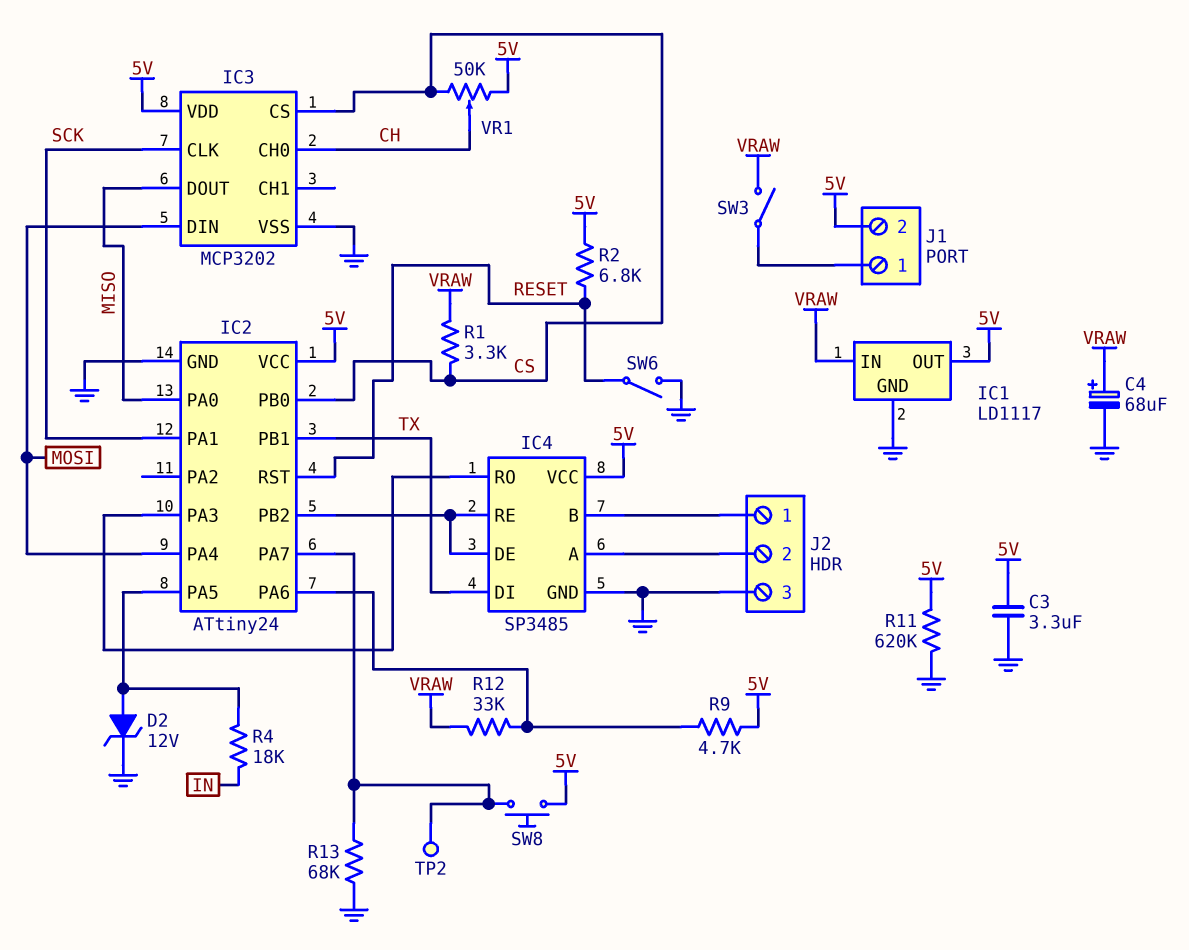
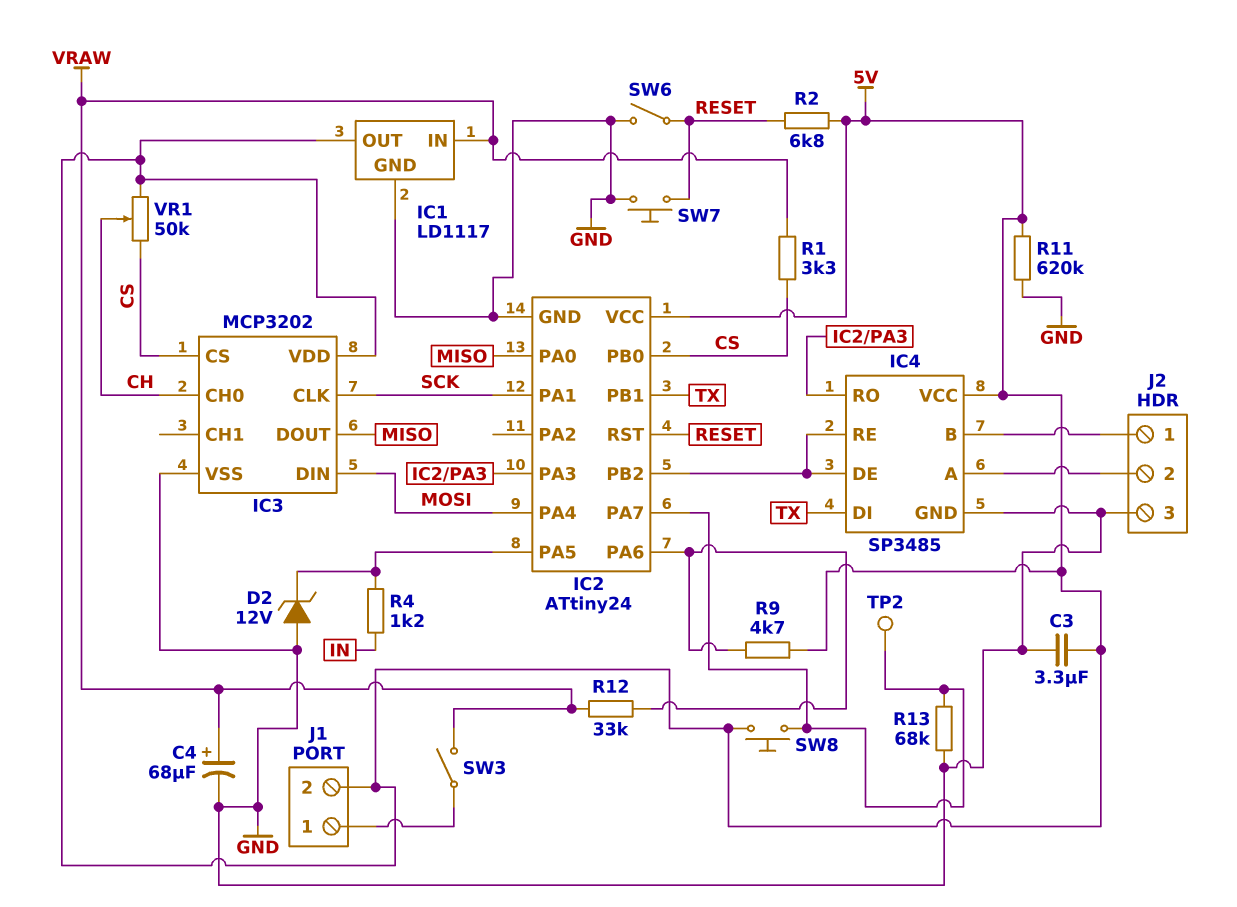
D2: zener 12V (A IC2/PA5, K GND) -> zener 12V (A GND, K IC2/PA5)
R4: 18k (IC2/PA5, IN) -> 1.2k (IC2/PA5, IN)
SW7: none -> button (GND, RESET)

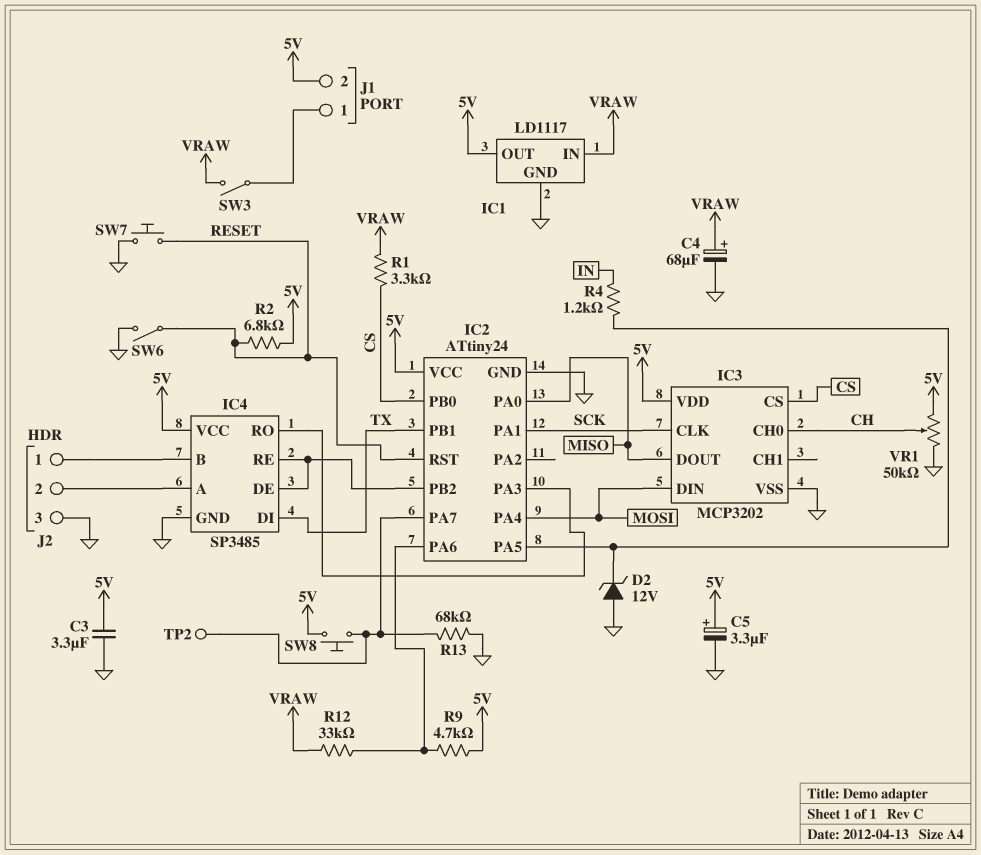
C5: none -> 3.3uF (plus 5V, minus GND)
R11: 620k (5V, GND) -> none
VR1: 50k (5V, CS, wiper CH) -> 50k (5V, GND, wiper CH)

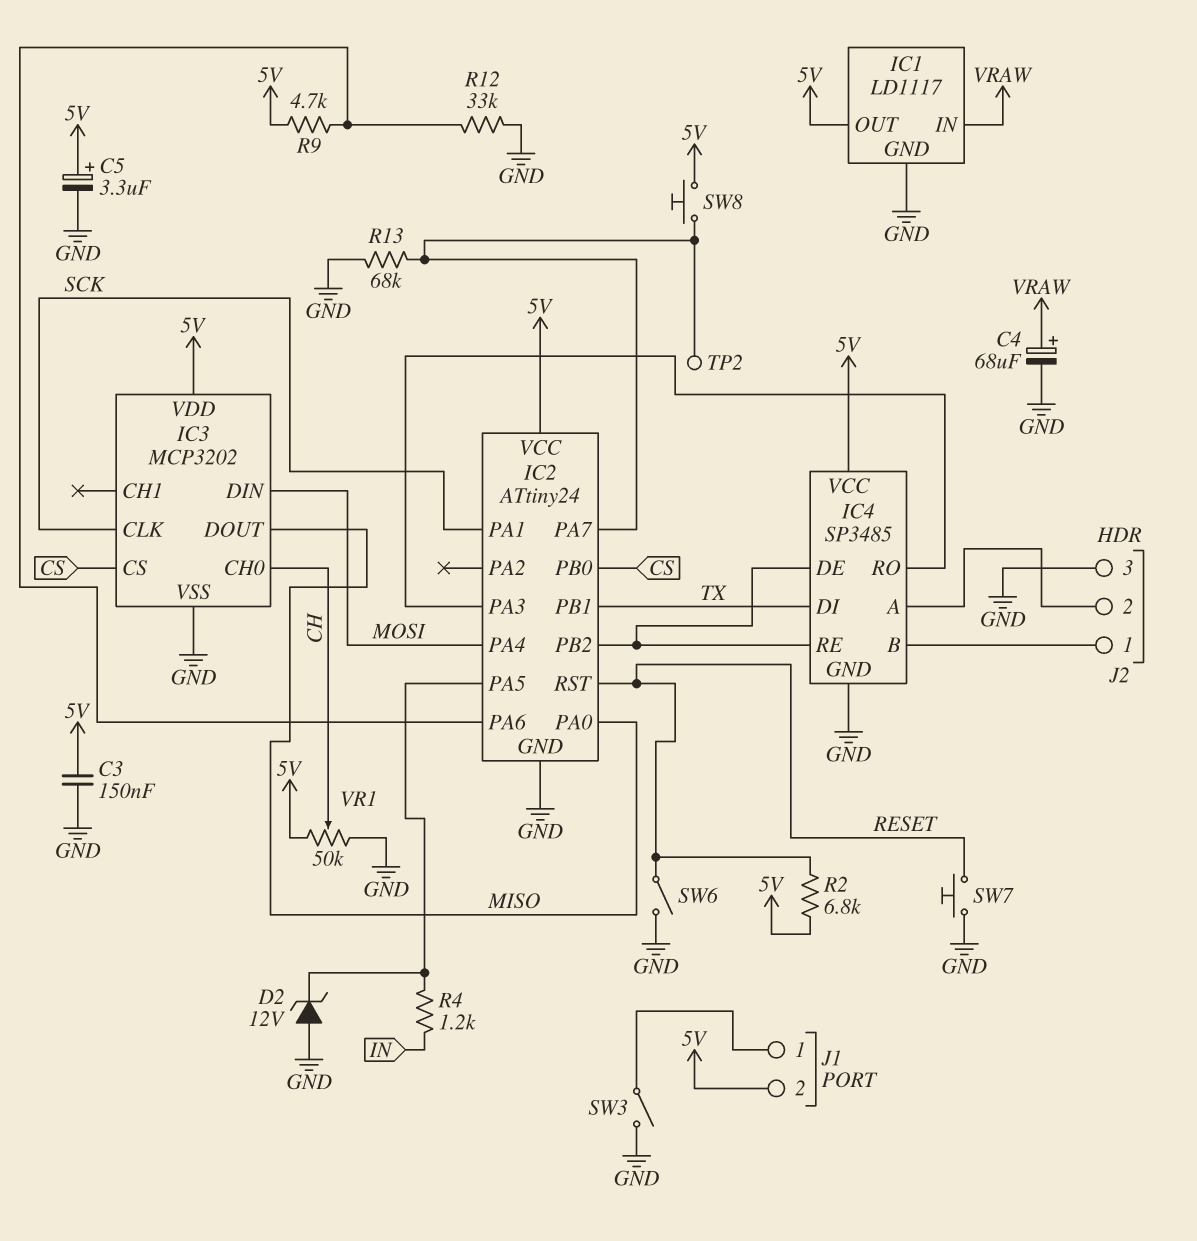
C3: 3.3uF (5V, GND) -> 150nF (5V, GND)
R1: 3.3k (CS, VRAW) -> none
R12: 33k (IC2/PA6, VRAW) -> 33k (GND, IC2/PA6)
SW3: switch (J1/1, VRAW) -> switch (GND, J1/1)

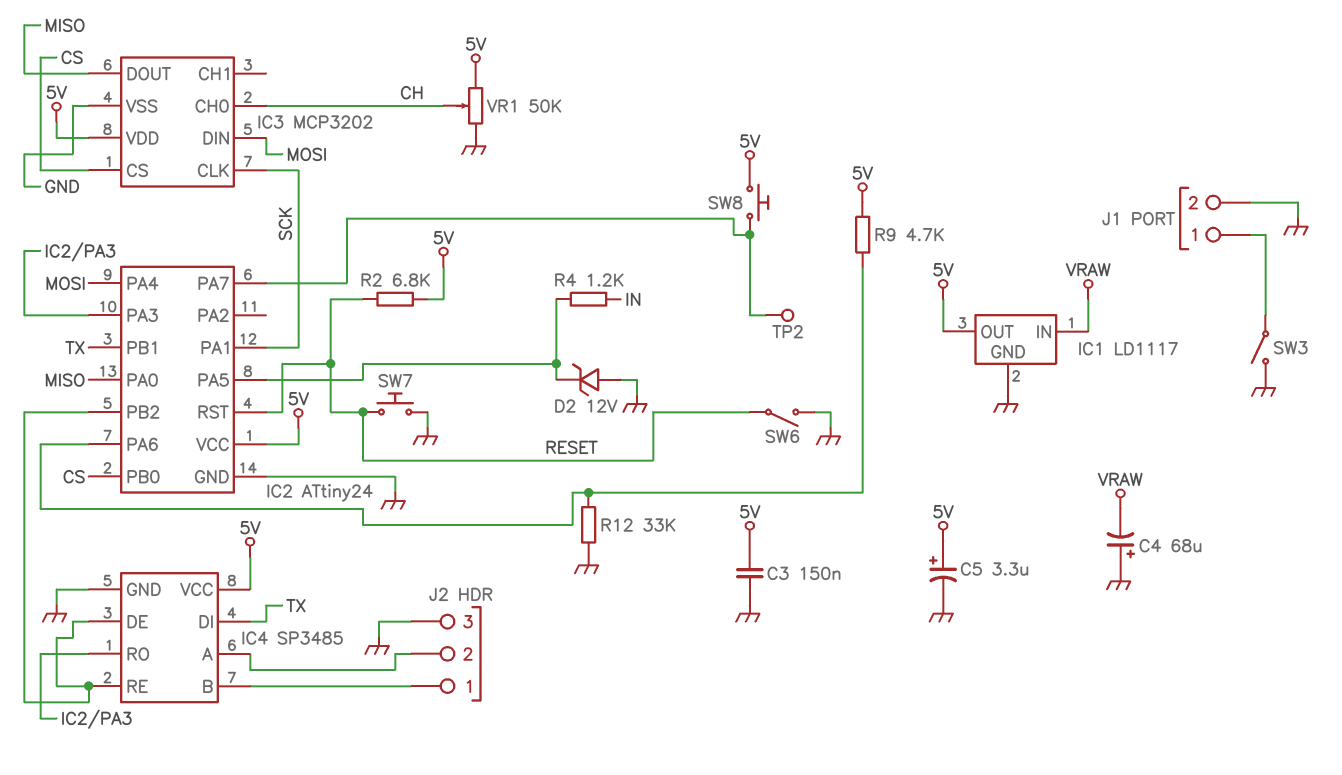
C4: 68uF (plus VRAW, minus GND) -> 68uF (plus GND, minus VRAW)
J1 pin 2: 5V -> GND
R13: 68k (GND, IC2/PA7) -> none

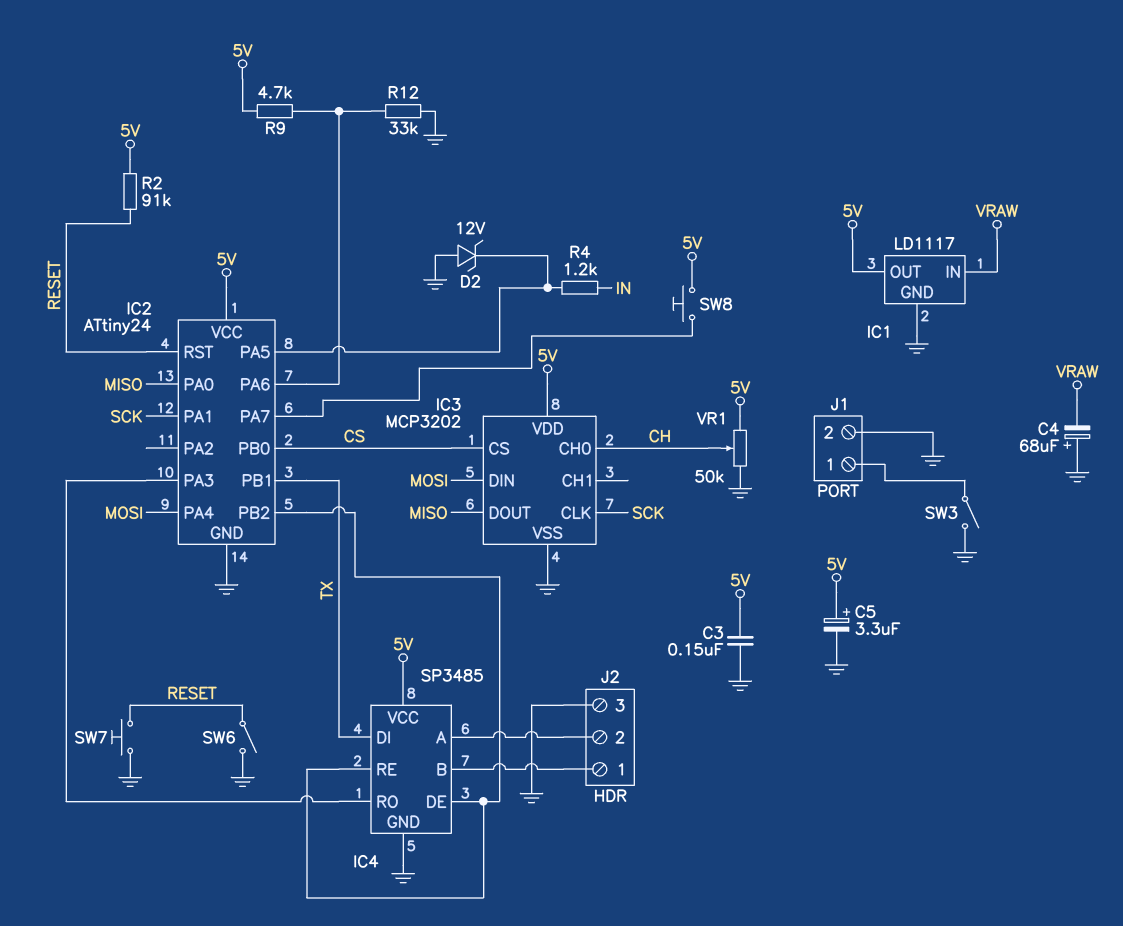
R2: 6.8k (5V, RESET) -> 91k (5V, RESET)
TP2: test point (IC2/PA7) -> none

